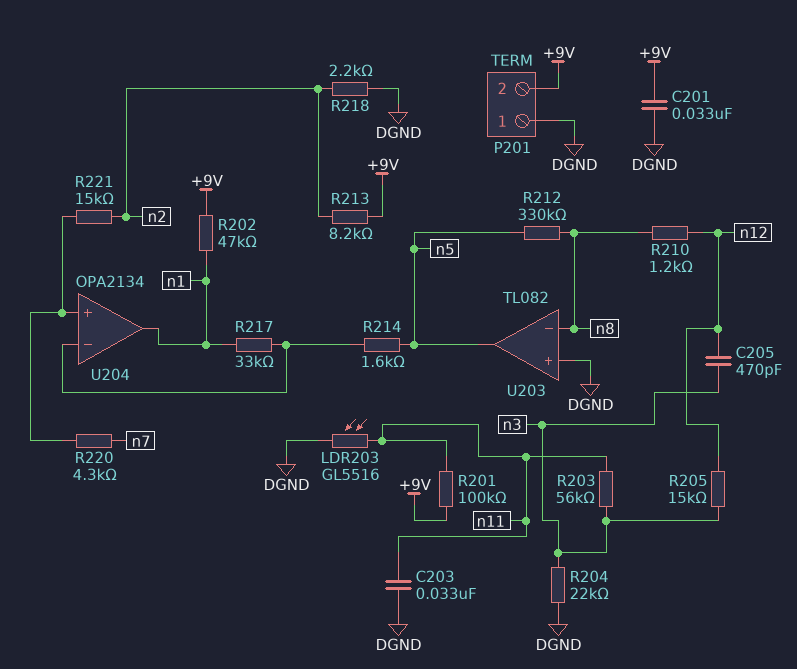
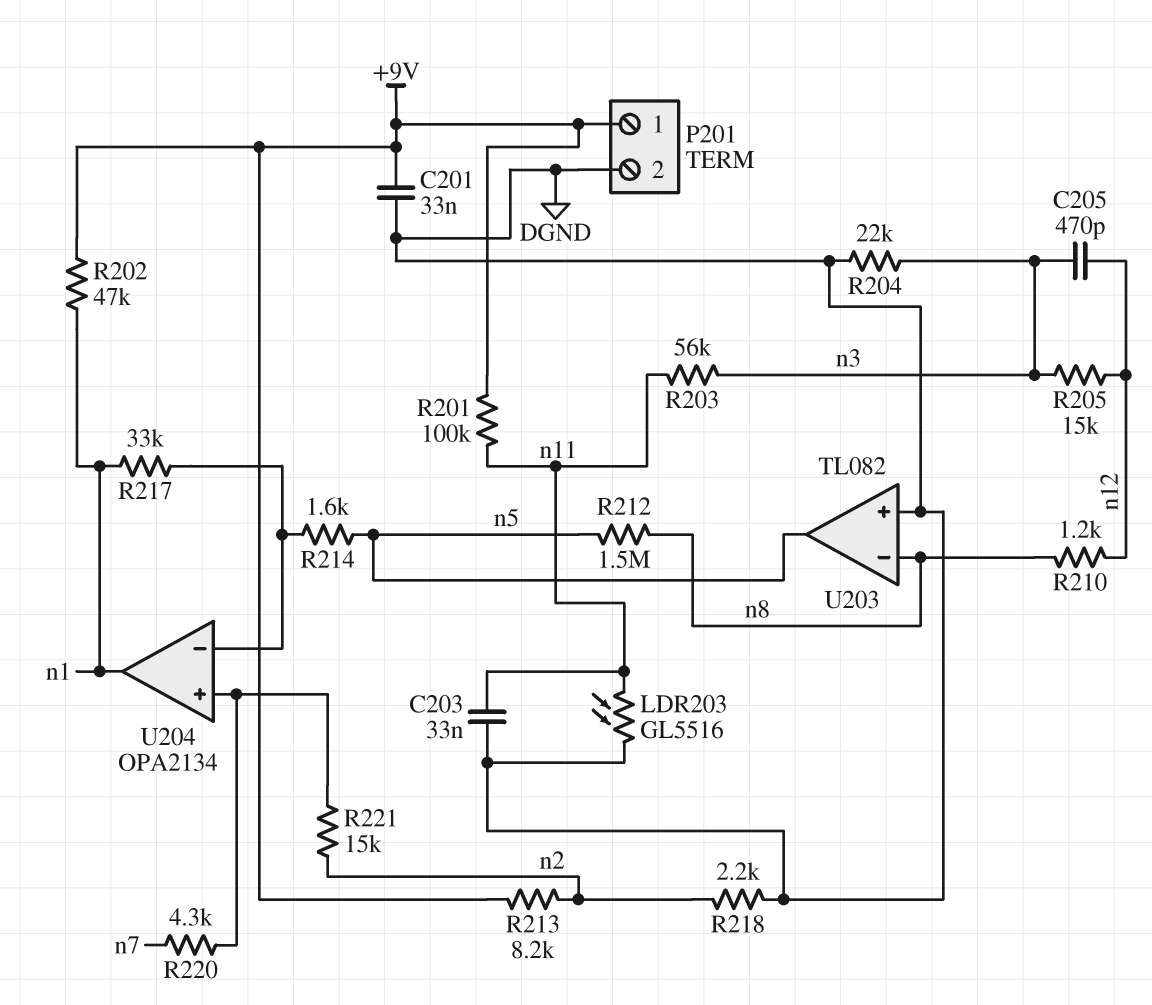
P201 pin 1: DGND -> +9V
P201 pin 2: +9V -> DGND
R212: 330k (n5, n8) -> 1.5M (n5, n8)

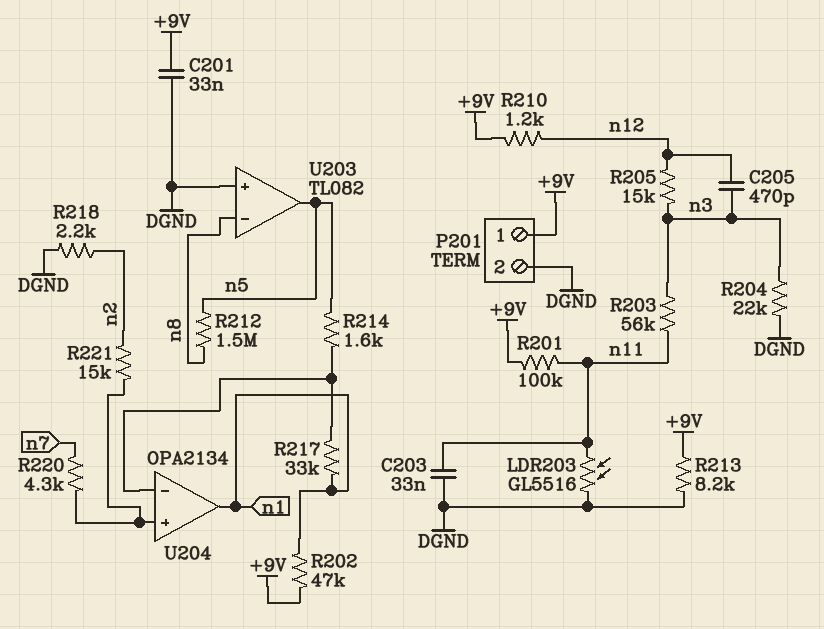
R210: 1.2k (n8, n12) -> 1.2k (+9V, n12)
R213: 8.2k (+9V, n2) -> 8.2k (+9V, DGND)

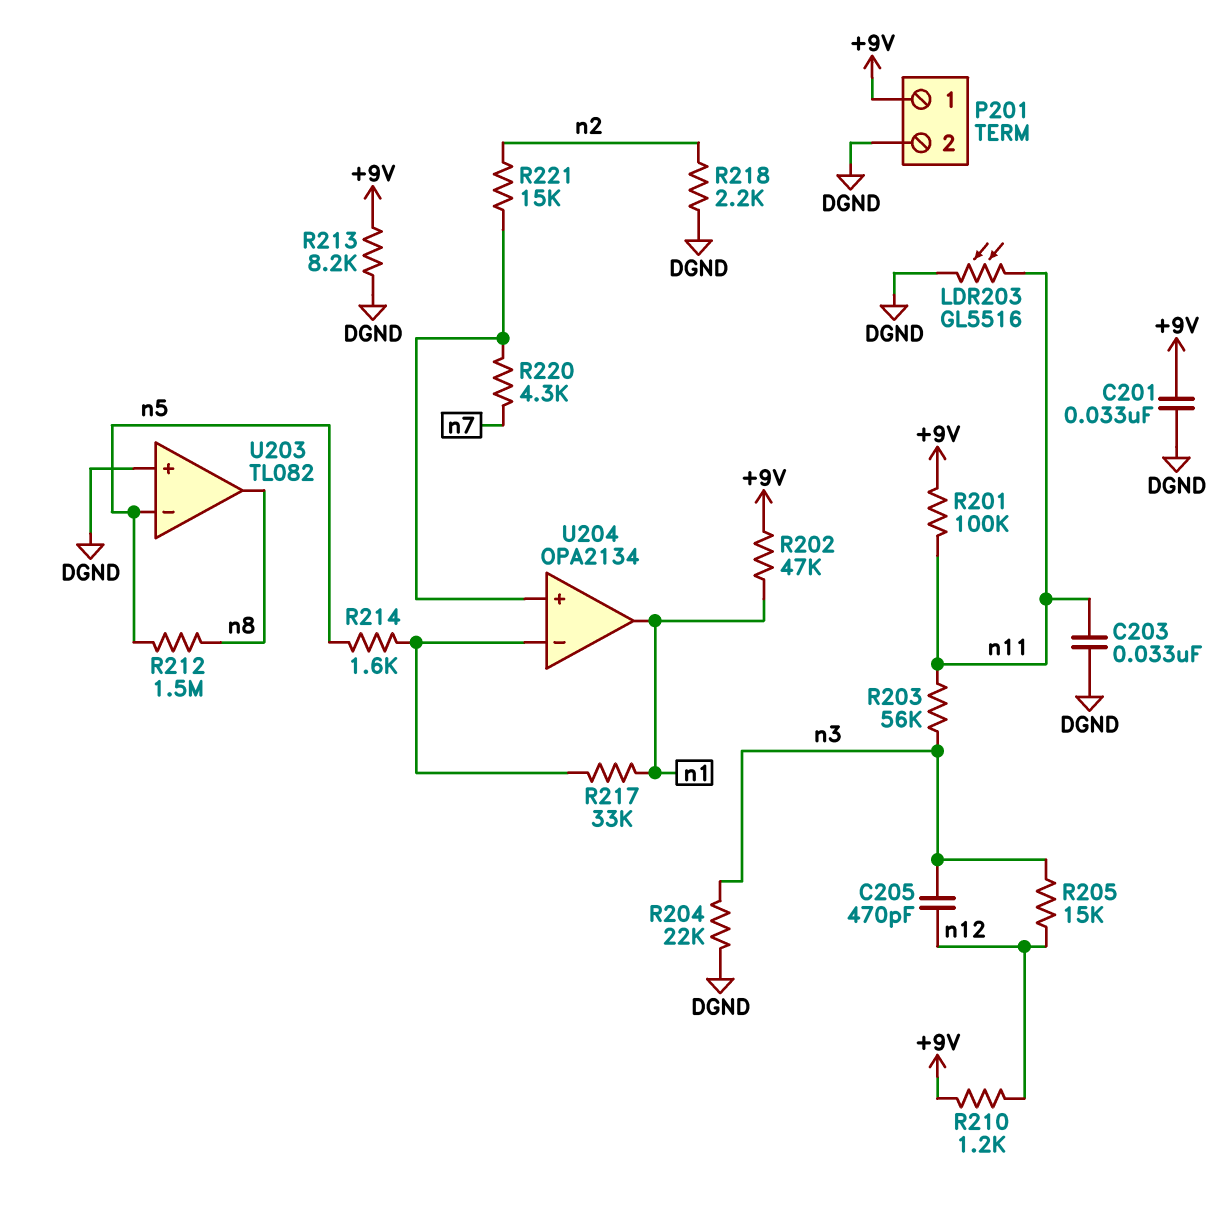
U203 pin in-: n8 -> n5
U203 pin out: n5 -> n8

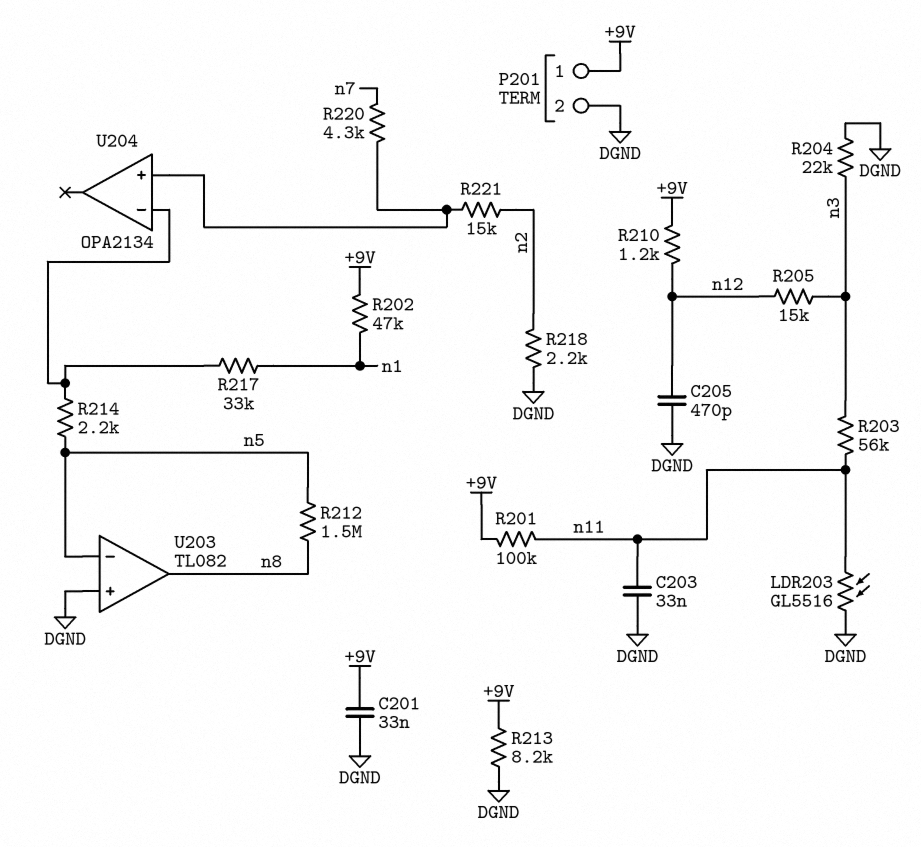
C205: 470pF (n3, n12) -> 470pF (DGND, n12)
R214: 1.6k (U204/in-, n5) -> 2.2k (U204/in-, n5)
U204 pin out: n1 -> none

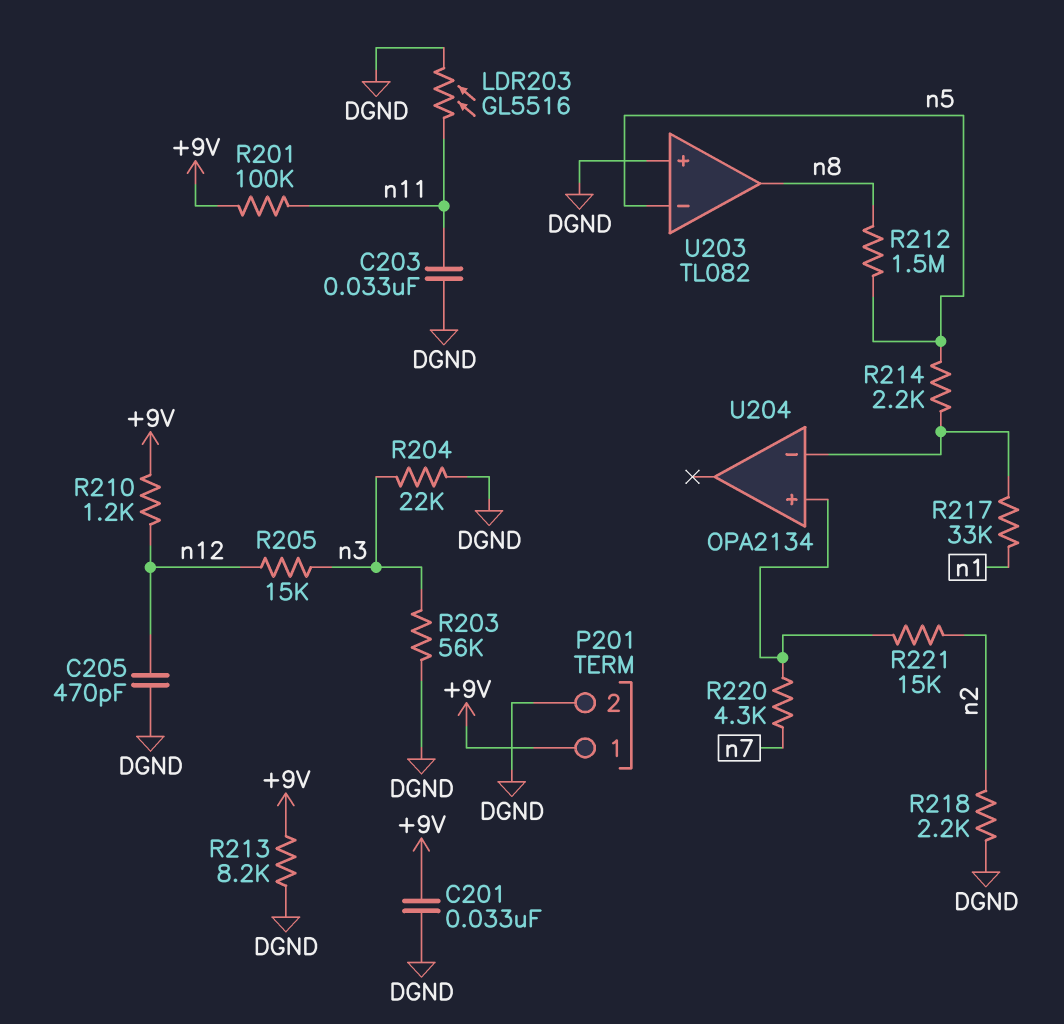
R202: 47k (+9V, n1) -> none
R203: 56k (n3, n11) -> 56k (DGND, n3)

